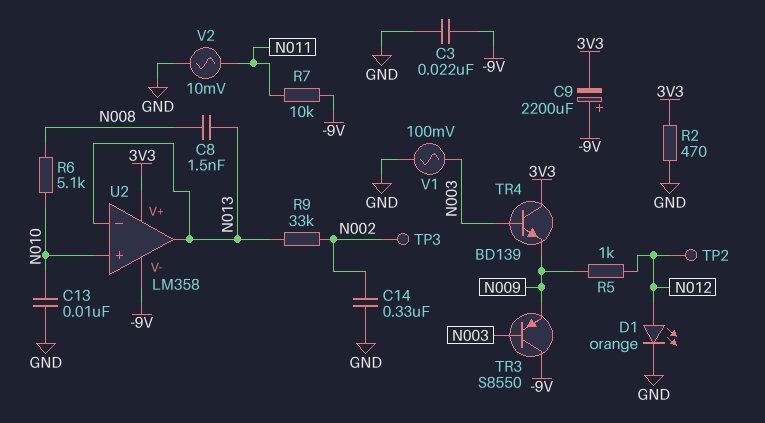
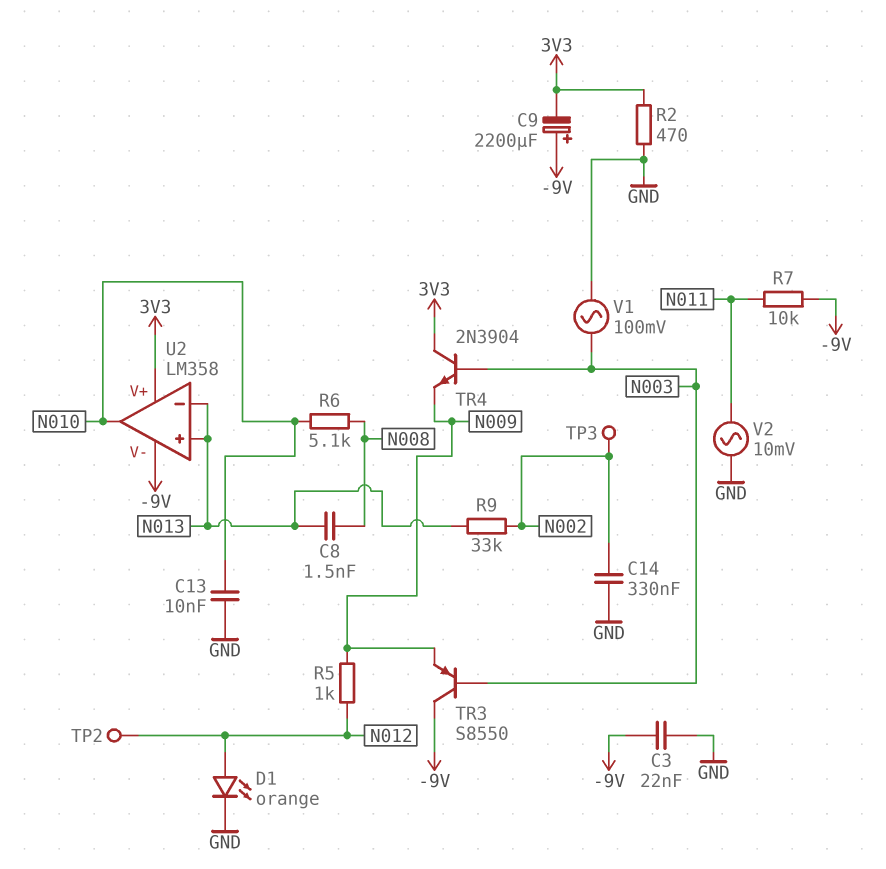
TR4: NPN BD139 (B N003, C 3V3, E N009) -> NPN 2N3904 (B N003, C 3V3, E N009)
U2 pin in+: N010 -> N013
U2 pin out: N013 -> N010

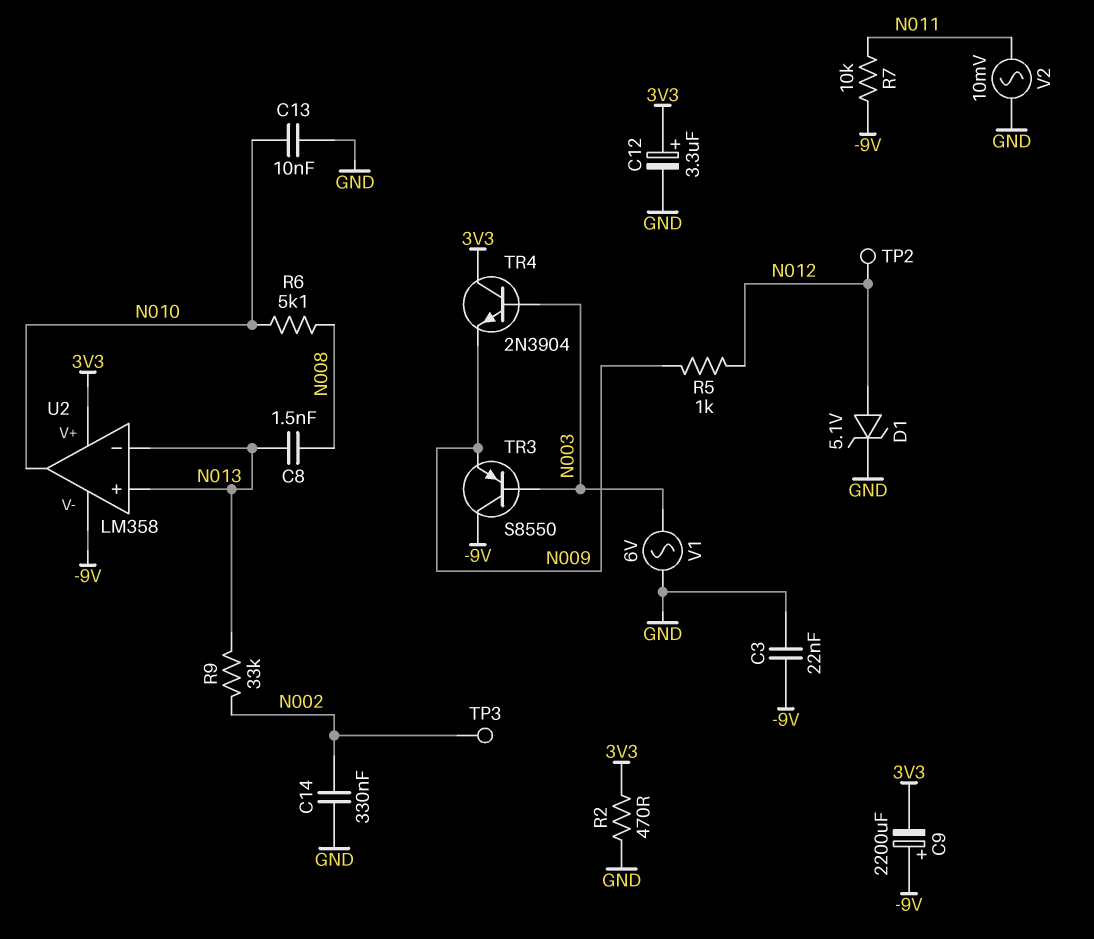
C12: none -> 3.3uF (plus 3V3, minus GND)
D1: LED orange (A N012, K GND) -> zener 5.1V (A N012, K GND)
V1: AC 100mV (GND, N003) -> AC 6V (GND, N003)

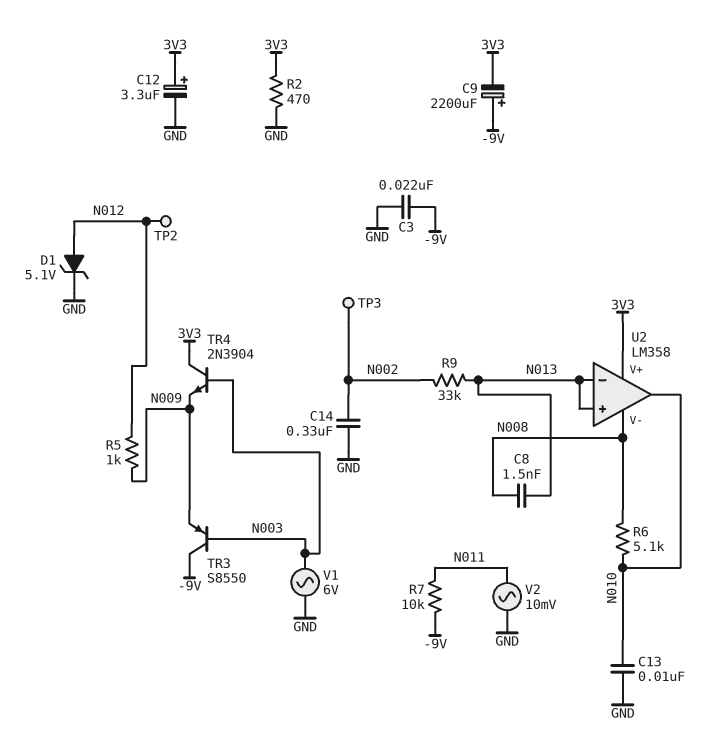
U2 pin V-: -9V -> N008

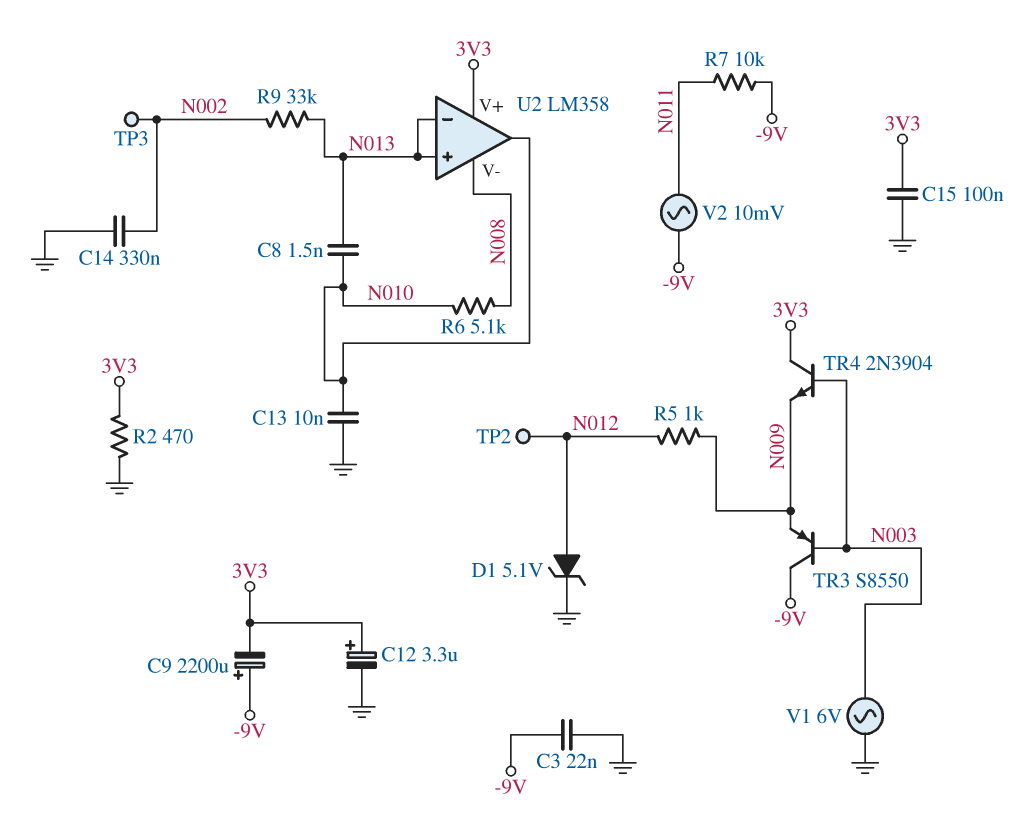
C8: 1.5nF (N008, N013) -> 1.5nF (N010, N013)
C15: none -> 100nF (3V3, GND)
V2: AC 10mV (GND, N011) -> AC 10mV (-9V, N011)

